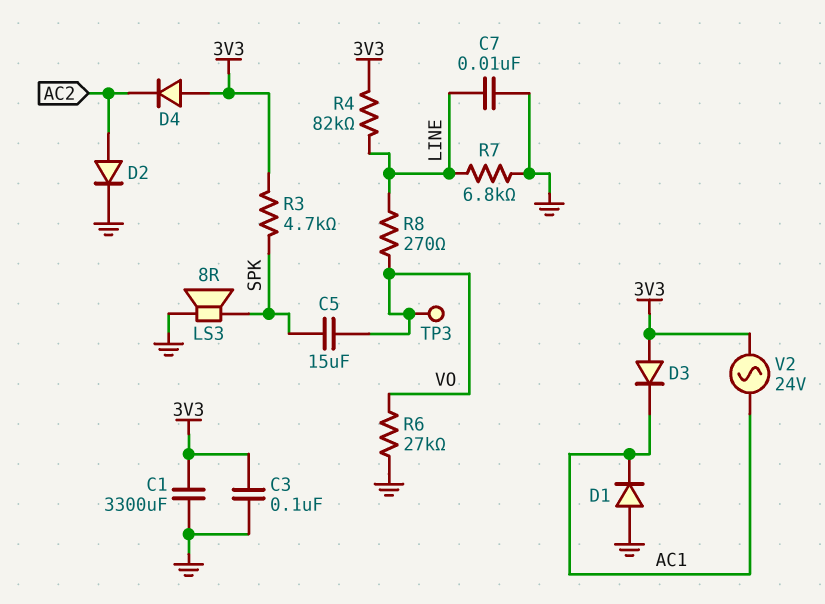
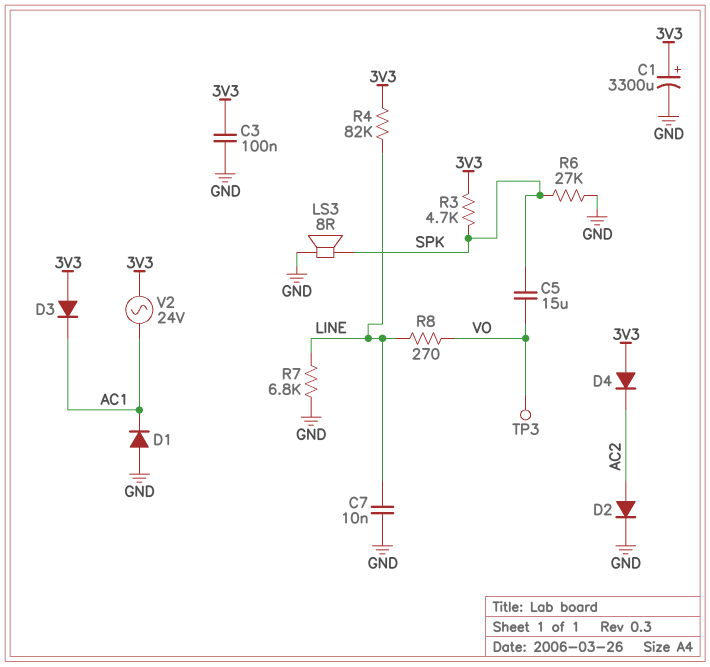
C1: 3300uF (3V3, GND) -> 3300uF (plus 3V3, minus GND)
R6: 27k (GND, VO) -> 27k (GND, SPK)

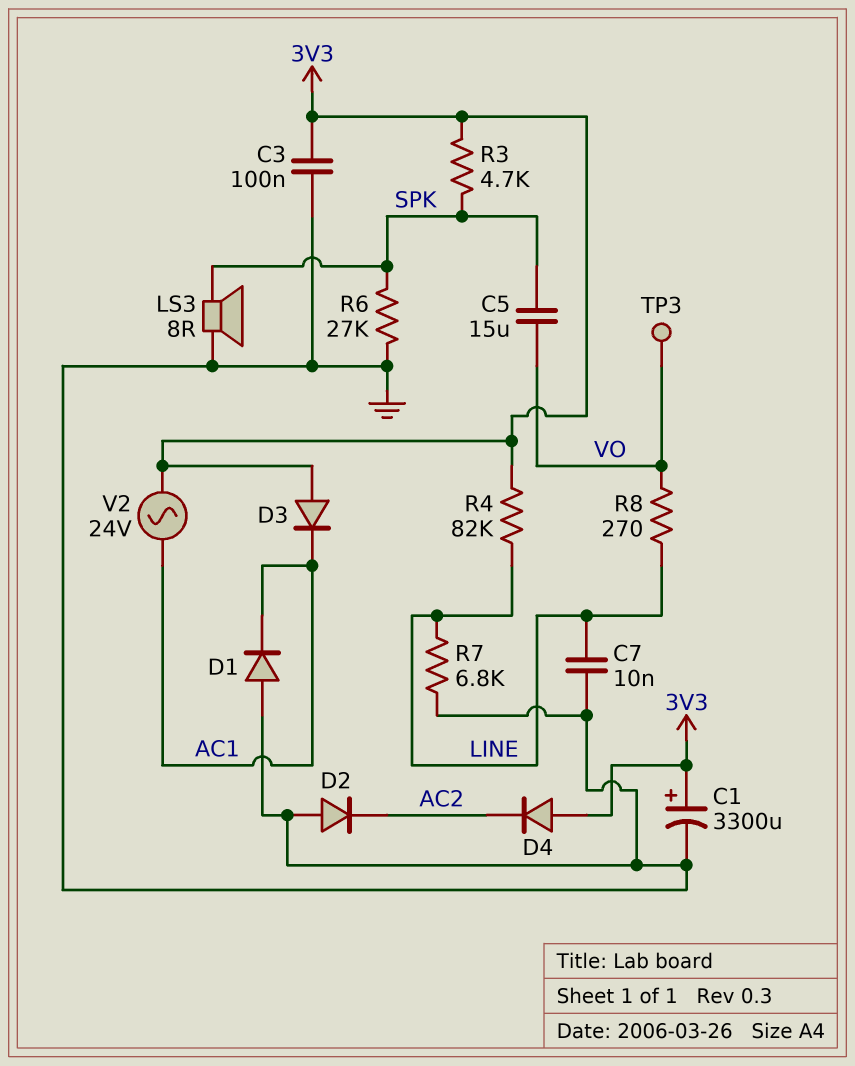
D2: diode (A AC2, K GND) -> diode (A GND, K AC2)

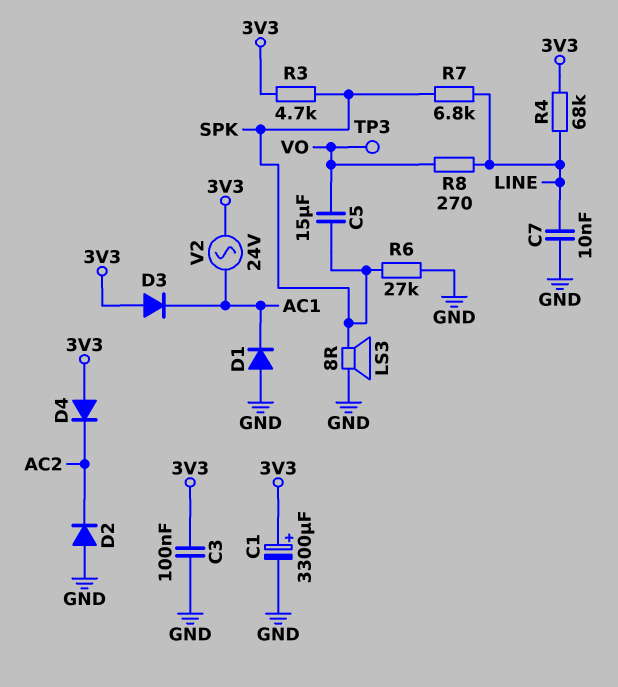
R4: 82k (3V3, LINE) -> 68k (3V3, LINE)
R7: 6.8k (GND, LINE) -> 6.8k (LINE, SPK)

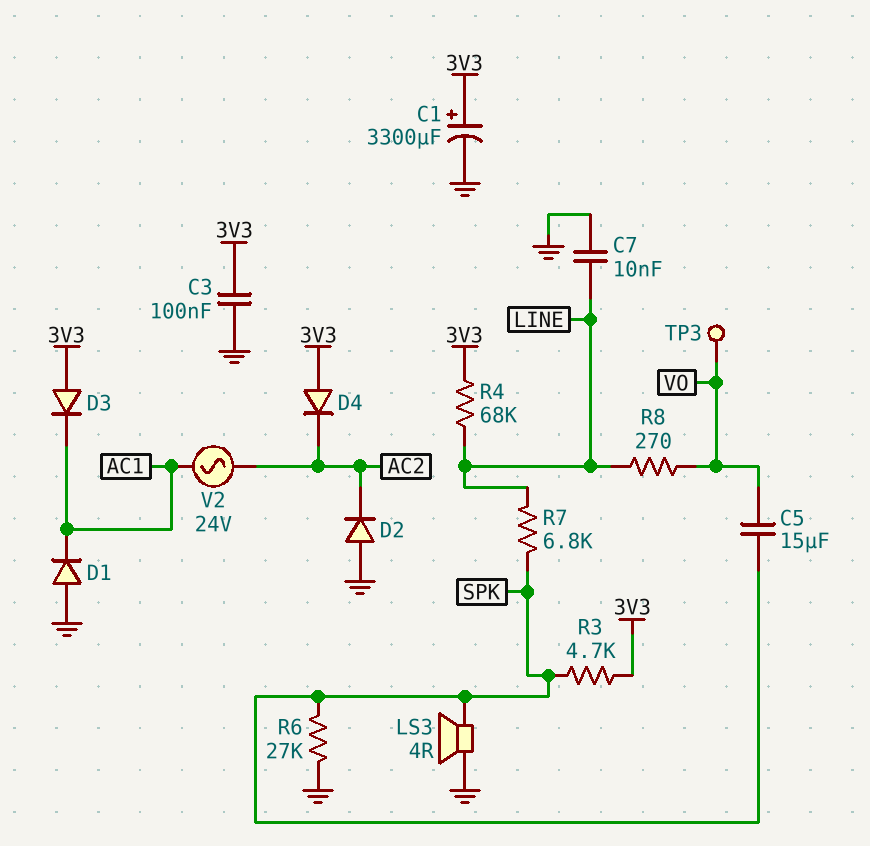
LS3: speaker 8R (GND, SPK) -> speaker 4R (GND, SPK)
V2: AC 24V (3V3, AC1) -> AC 24V (AC1, AC2)

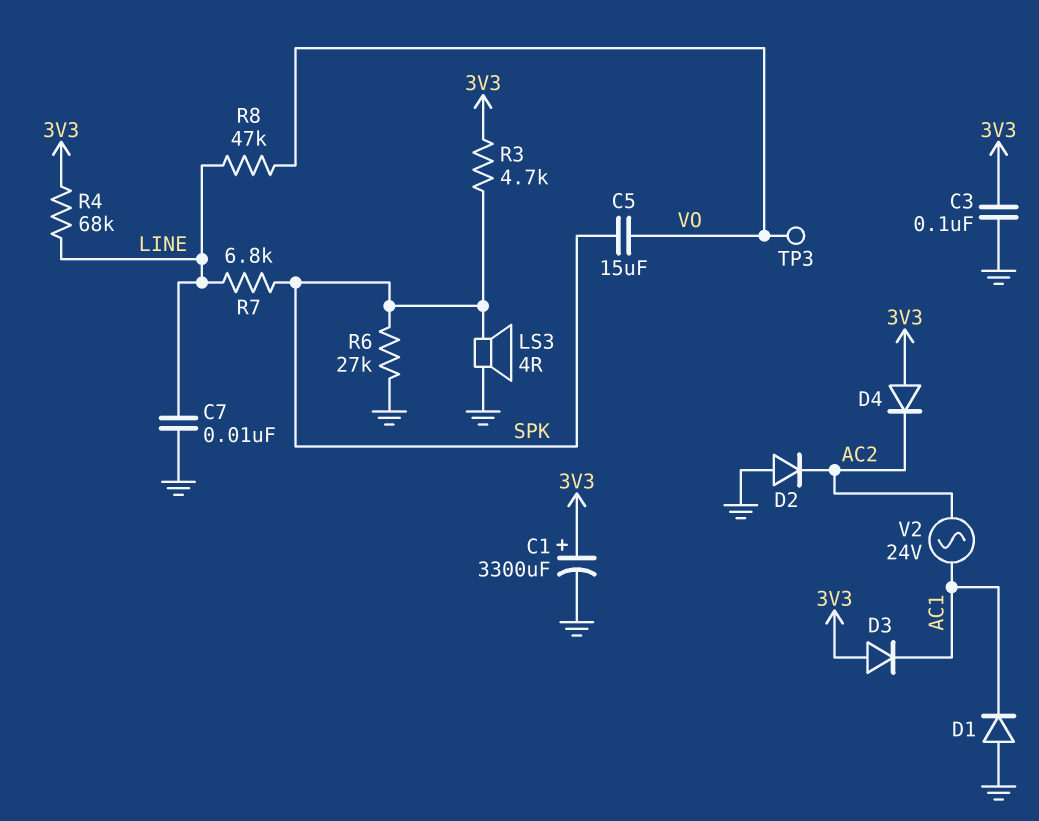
R8: 270 (LINE, VO) -> 47k (LINE, VO)

